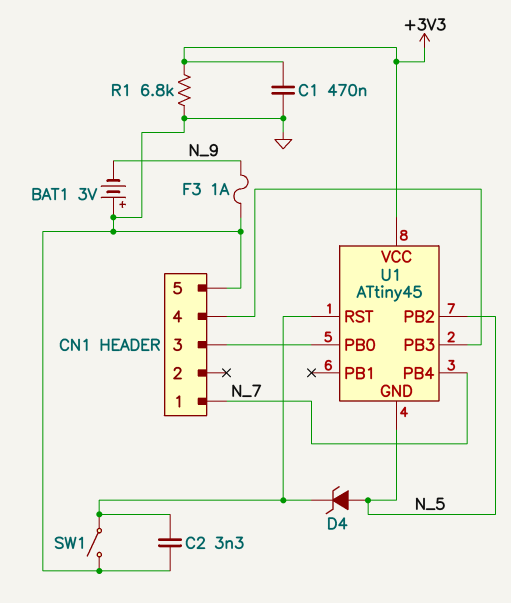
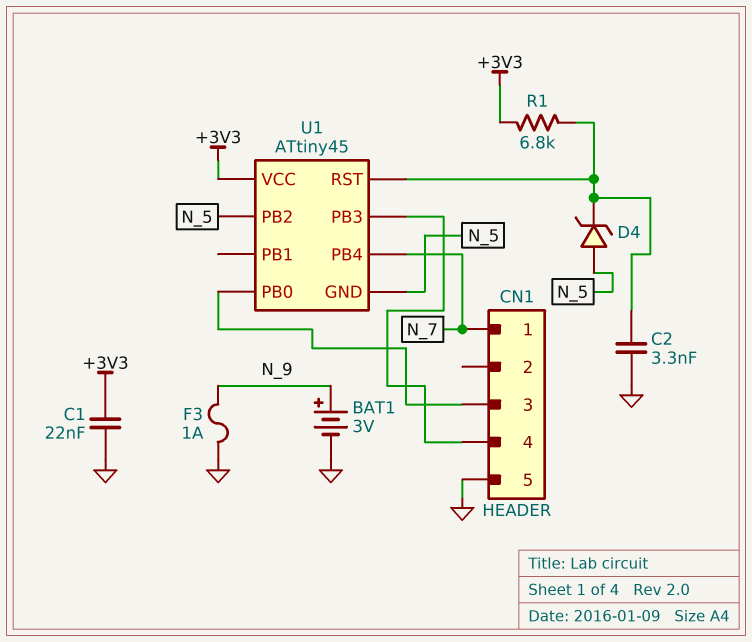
BAT1: 3V (plus GND, minus N_9) -> 3V (plus N_9, minus GND)
C1: 470nF (+3V3, GND) -> 22nF (+3V3, GND)
R1: 6.8k (+3V3, GND) -> 6.8k (+3V3, U1/RST)
SW1: switch (GND, U1/RST) -> none

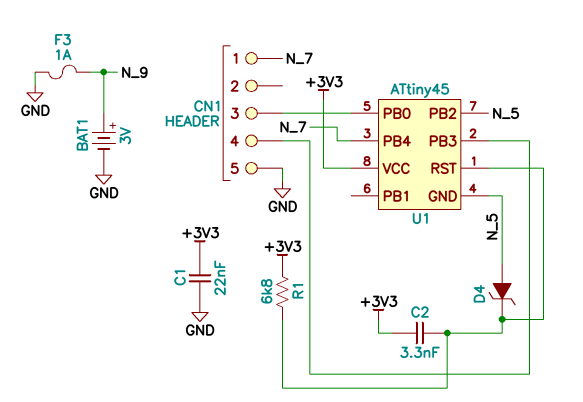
C2: 3.3nF (GND, U1/RST) -> 3.3nF (+3V3, U1/RST)

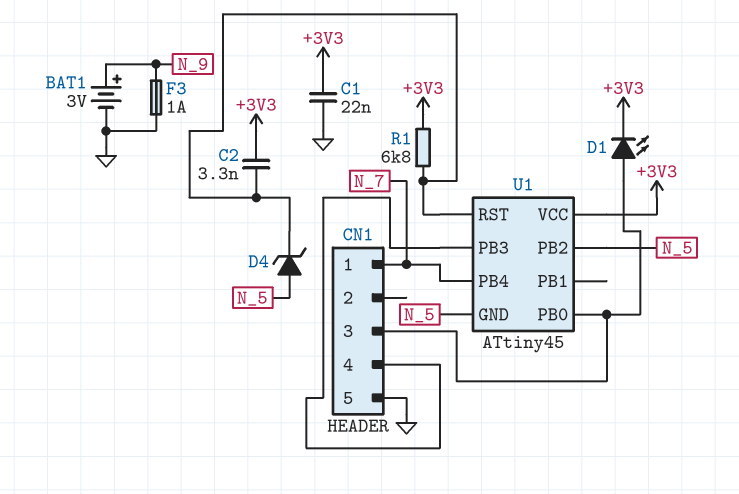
D1: none -> LED (A CN1/3, K +3V3)

